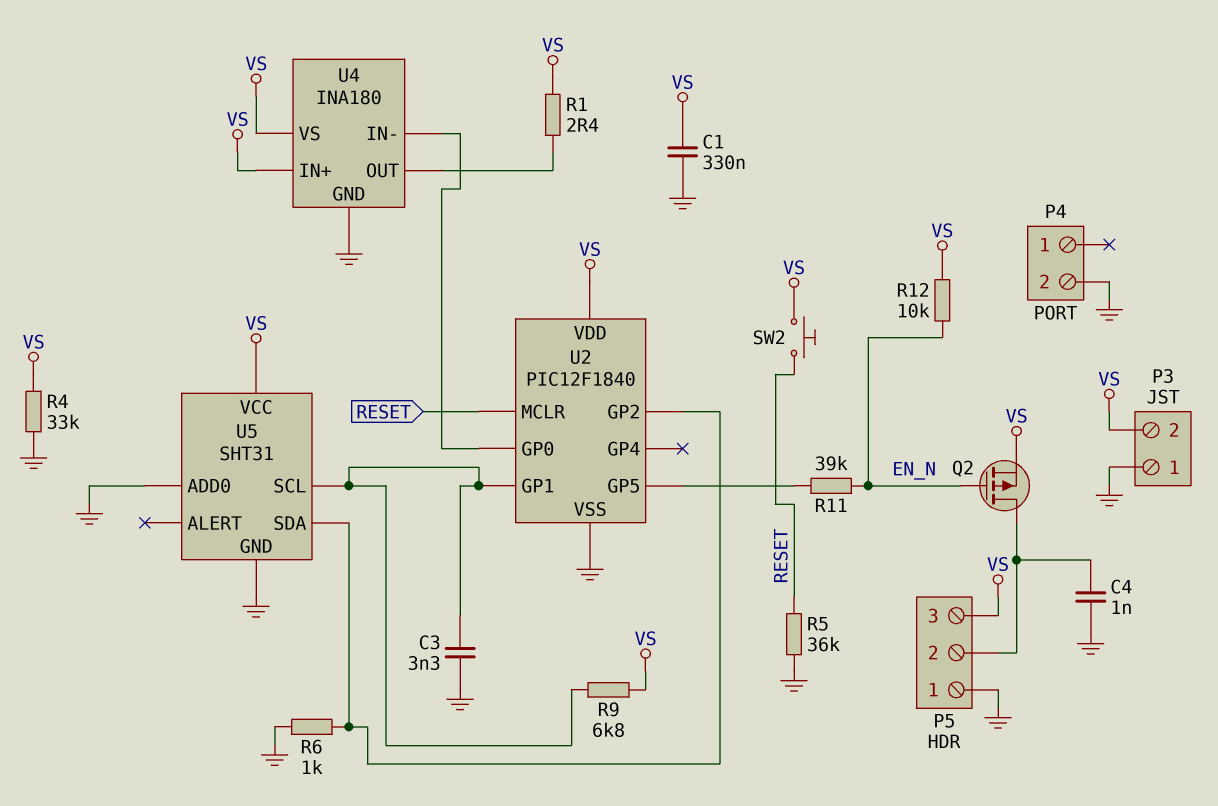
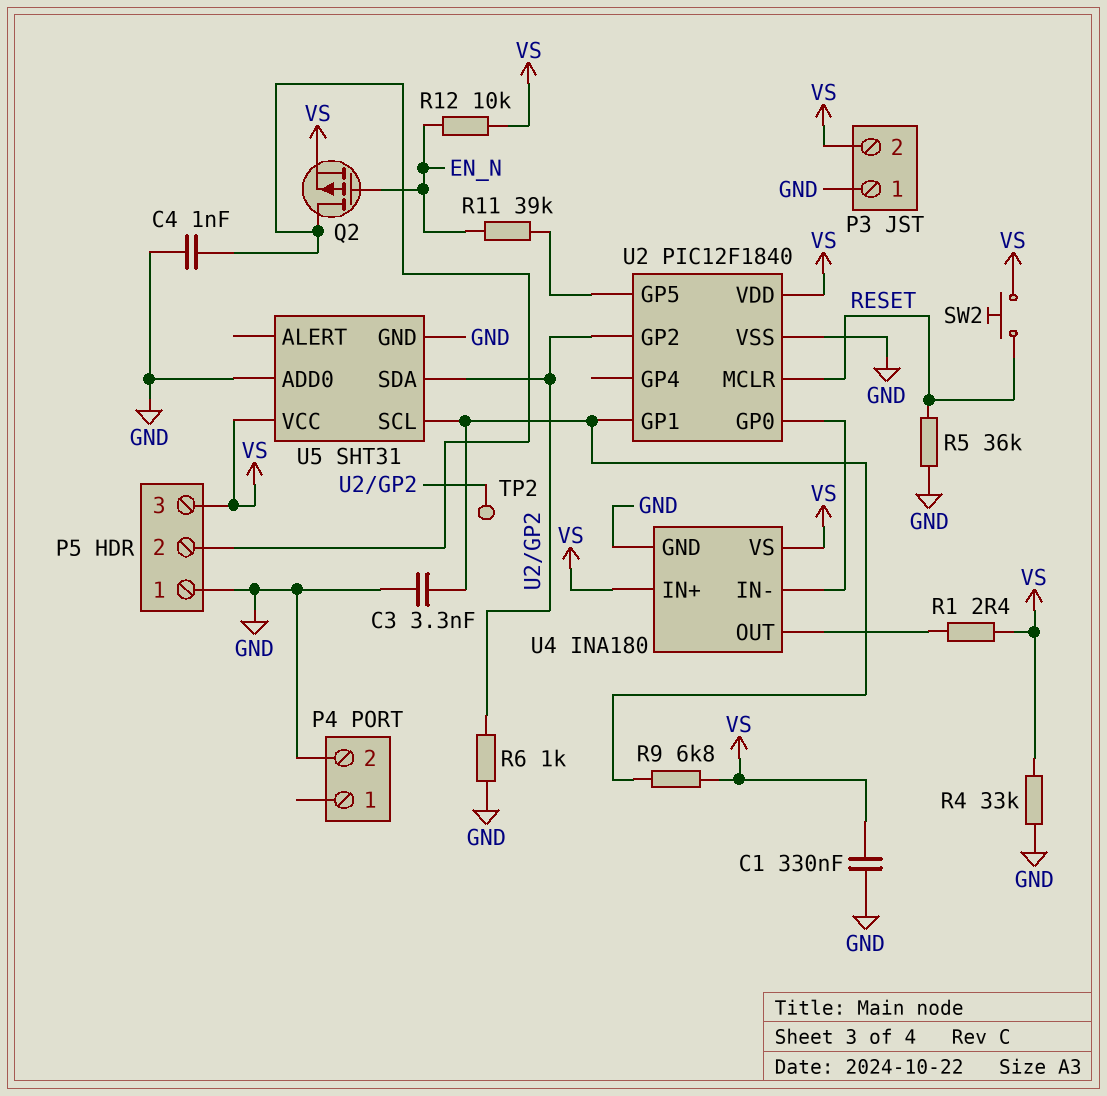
TP2: none -> test point (U2/GP2)

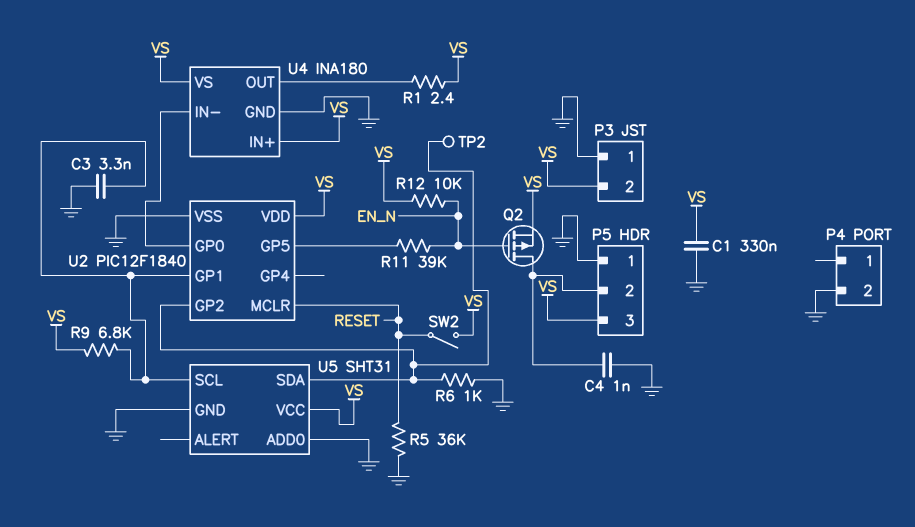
R4: 33k (GND, VS) -> none
SW2: button (RESET, VS) -> switch (RESET, VS)

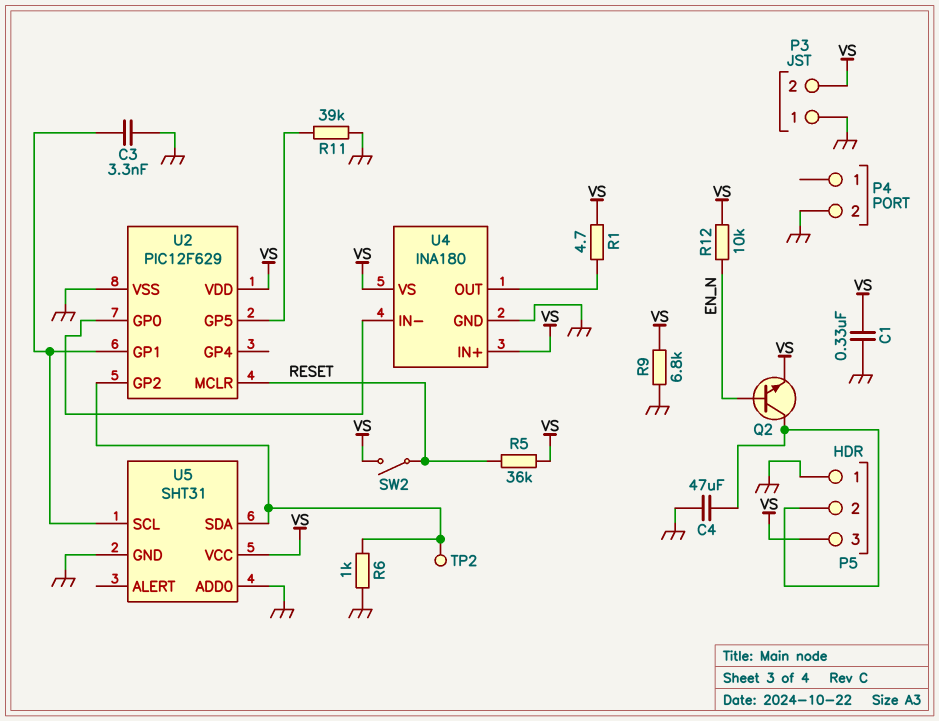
C4: 1nF (GND, P5/2) -> 47uF (GND, P5/2)
Q2: PMOS (G EN_N, D P5/2, S VS) -> NPN (B EN_N, C P5/2, E VS)
R1: 2.4 (U4/OUT, VS) -> 4.7 (U4/OUT, VS)
R5: 36k (GND, RESET) -> 36k (RESET, VS)
R9: 6.8k (U2/GP1, VS) -> 6.8k (GND, VS)
R11: 39k (EN_N, U2/GP5) -> 39k (GND, U2/GP5)
U2: PIC12F1840 -> PIC12F629

